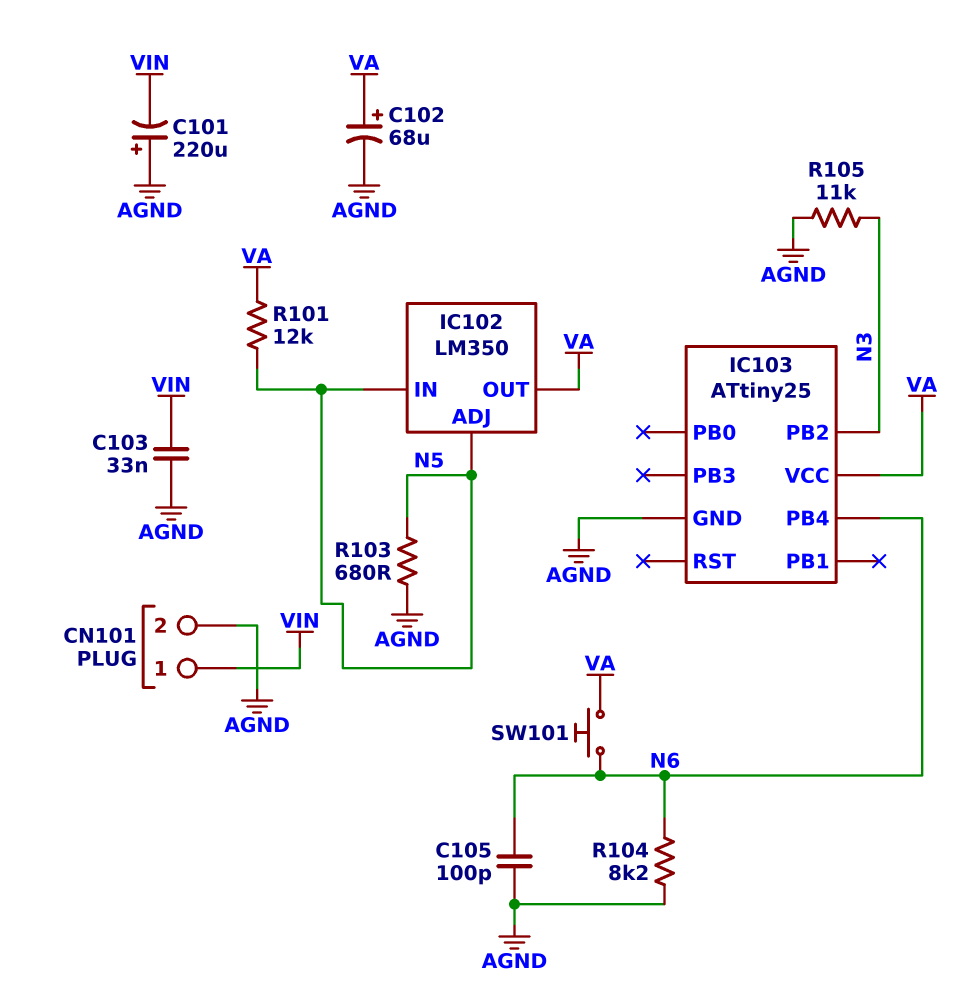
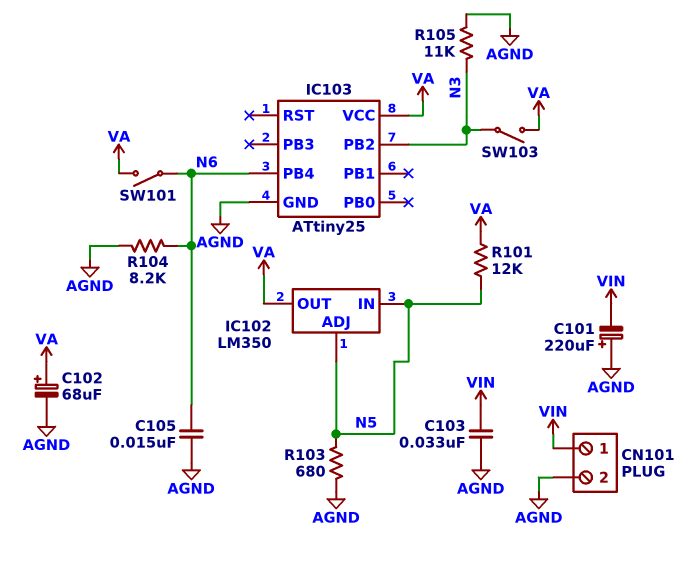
C105: 100pF (AGND, N6) -> 15nF (AGND, N6)
SW101: button (N6, VA) -> switch (N6, VA)
SW103: none -> switch (N3, VA)

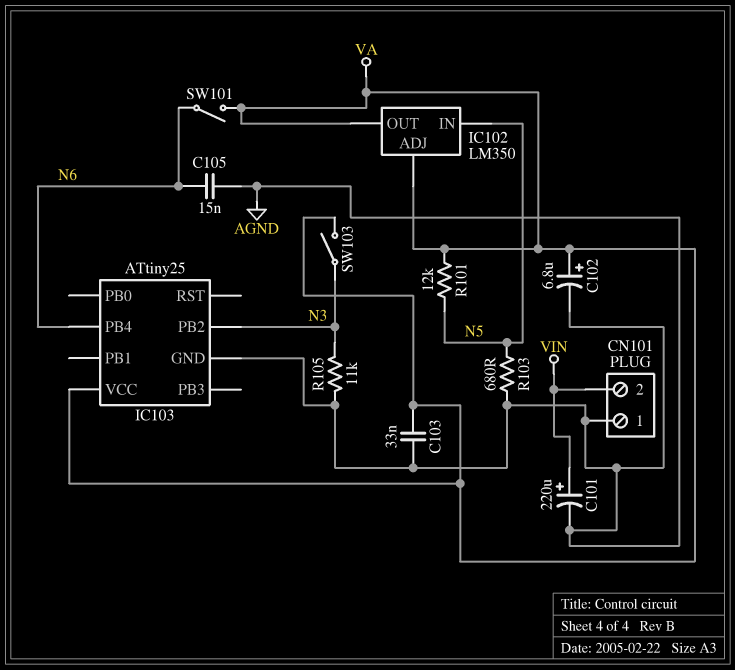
C101: 220uF (plus AGND, minus VIN) -> 220uF (plus VIN, minus AGND)
C102: 68uF (plus VA, minus AGND) -> 6.8uF (plus VA, minus AGND)
C103: 33nF (AGND, VIN) -> 33nF (AGND, VA)
CN101 pin 1: VIN -> AGND
CN101 pin 2: AGND -> VIN
IC102 pin ADJ: N5 -> VA
R104: 8.2k (AGND, N6) -> none

